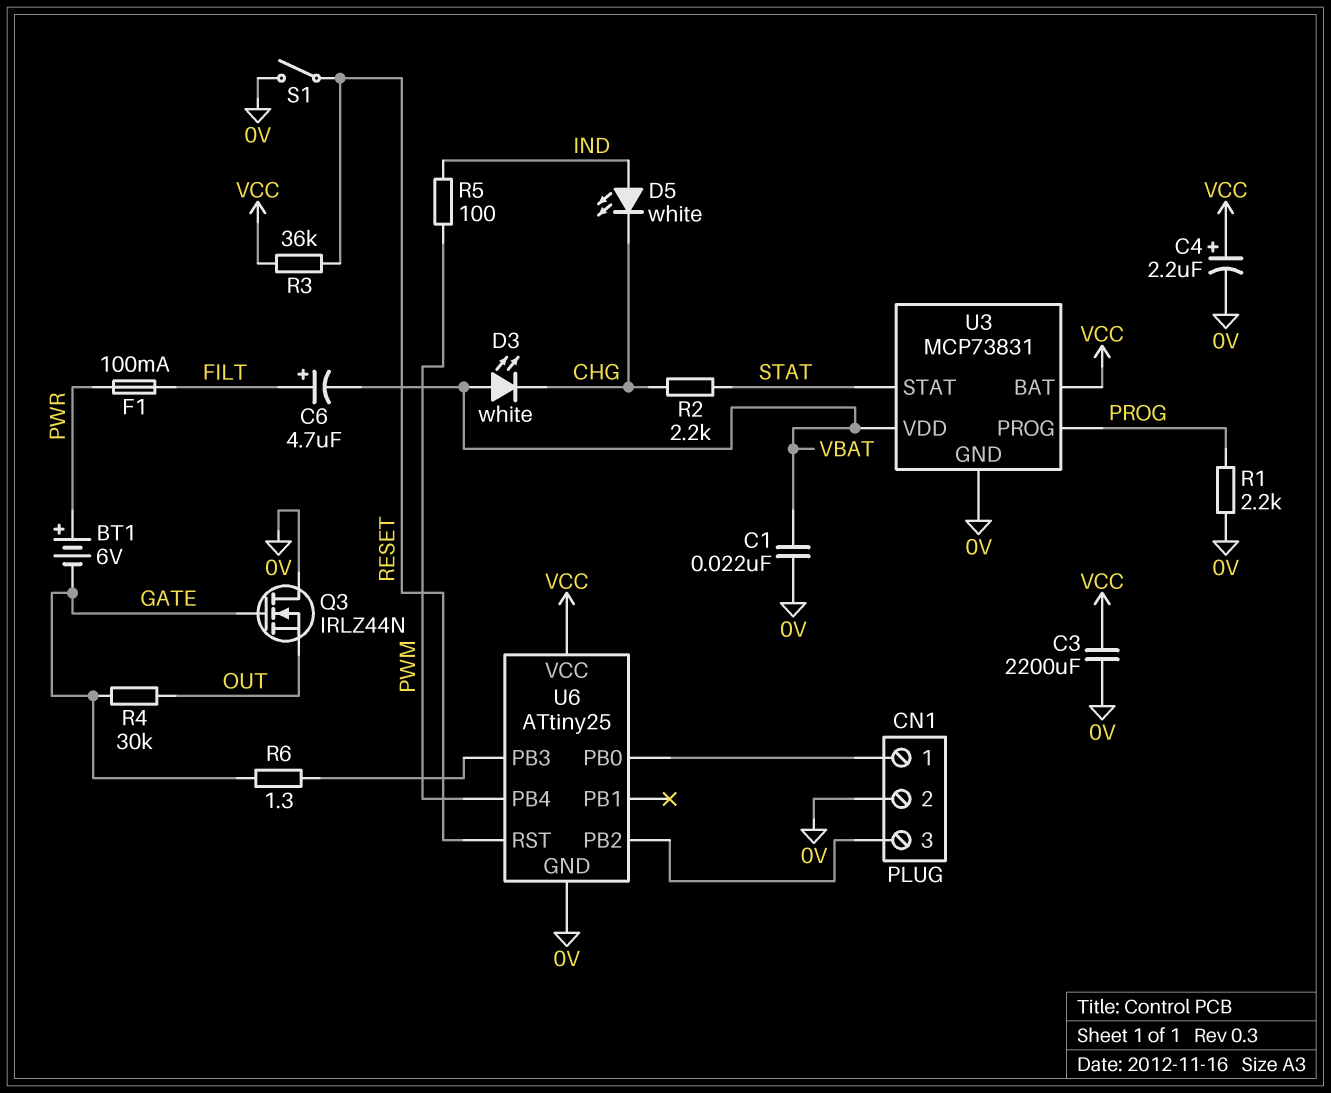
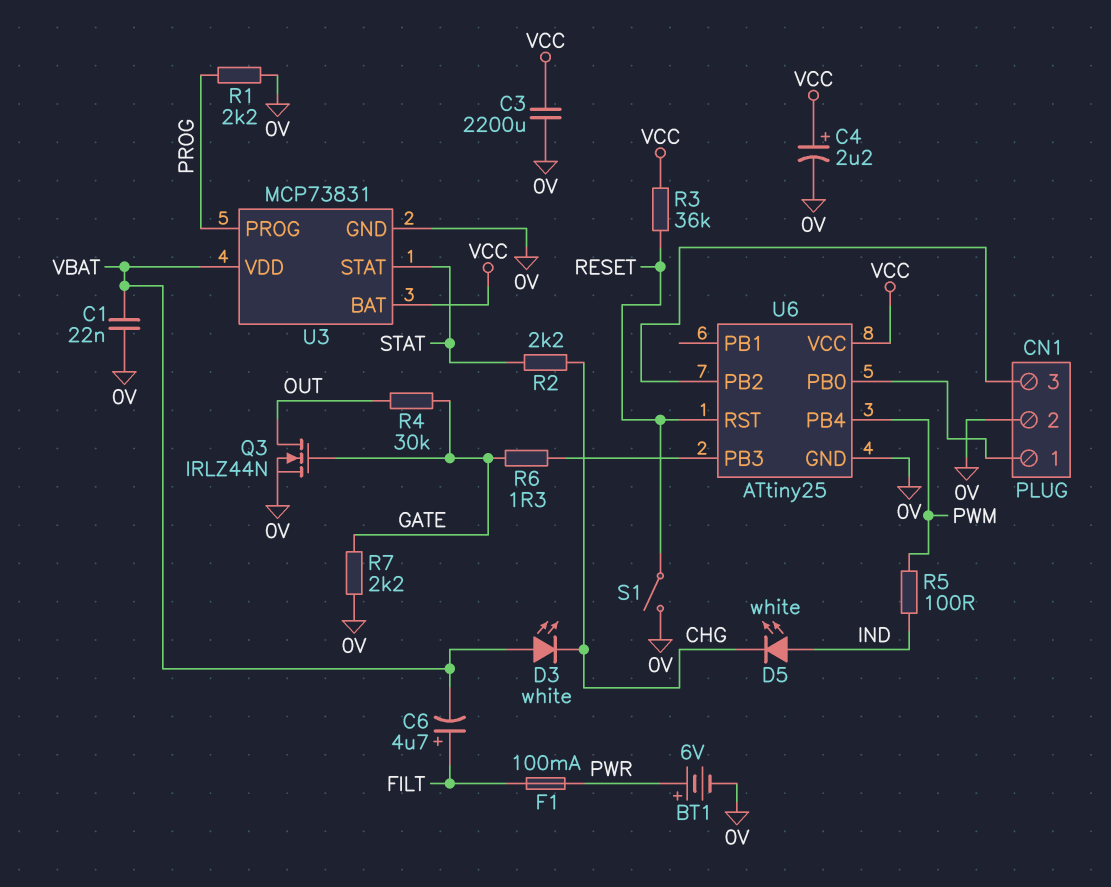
BT1: 6V (plus PWR, minus GATE) -> 6V (plus PWR, minus 0V)
Q3: NMOS IRLZ44N (G GATE, D 0V, S OUT) -> NMOS IRLZ44N (G GATE, D OUT, S 0V)
R7: none -> 2.2k (0V, GATE)

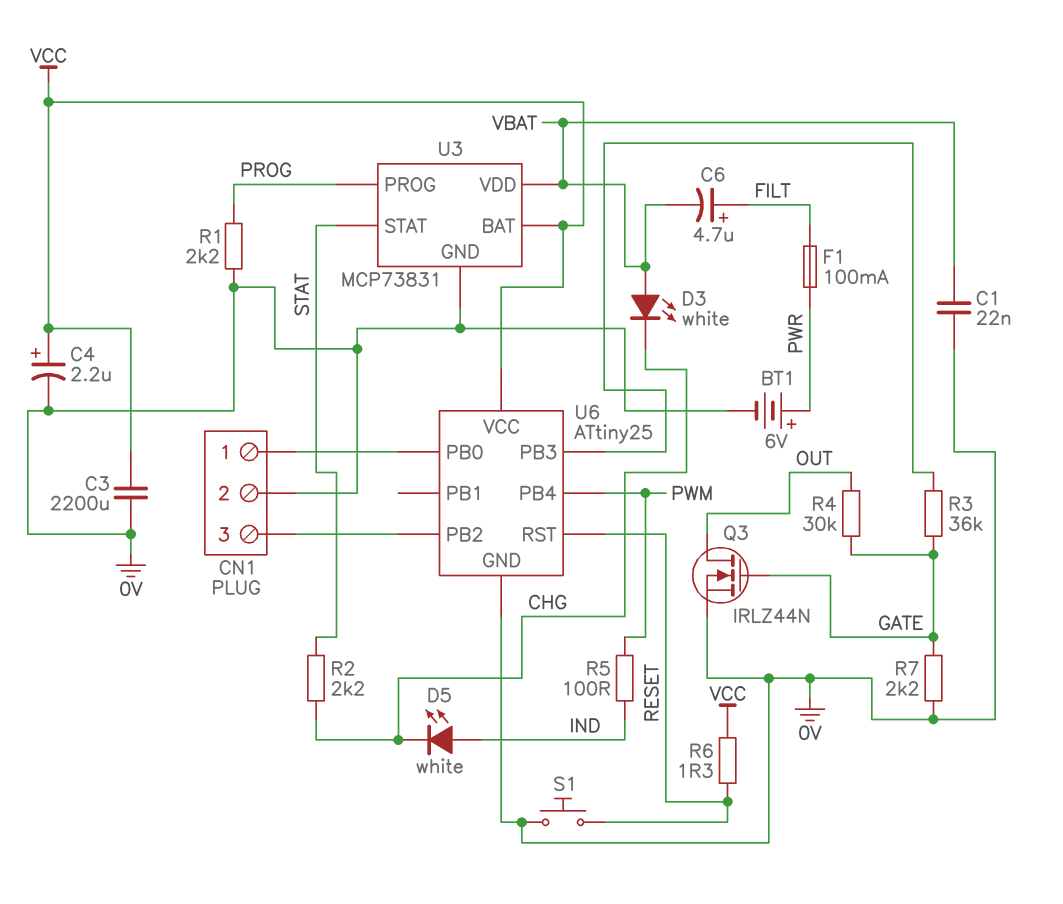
R3: 36k (RESET, VCC) -> 36k (GATE, U6/PB3)
R6: 1.3 (GATE, U6/PB3) -> 1.3 (RESET, VCC)
S1: switch (0V, RESET) -> button (0V, RESET)

